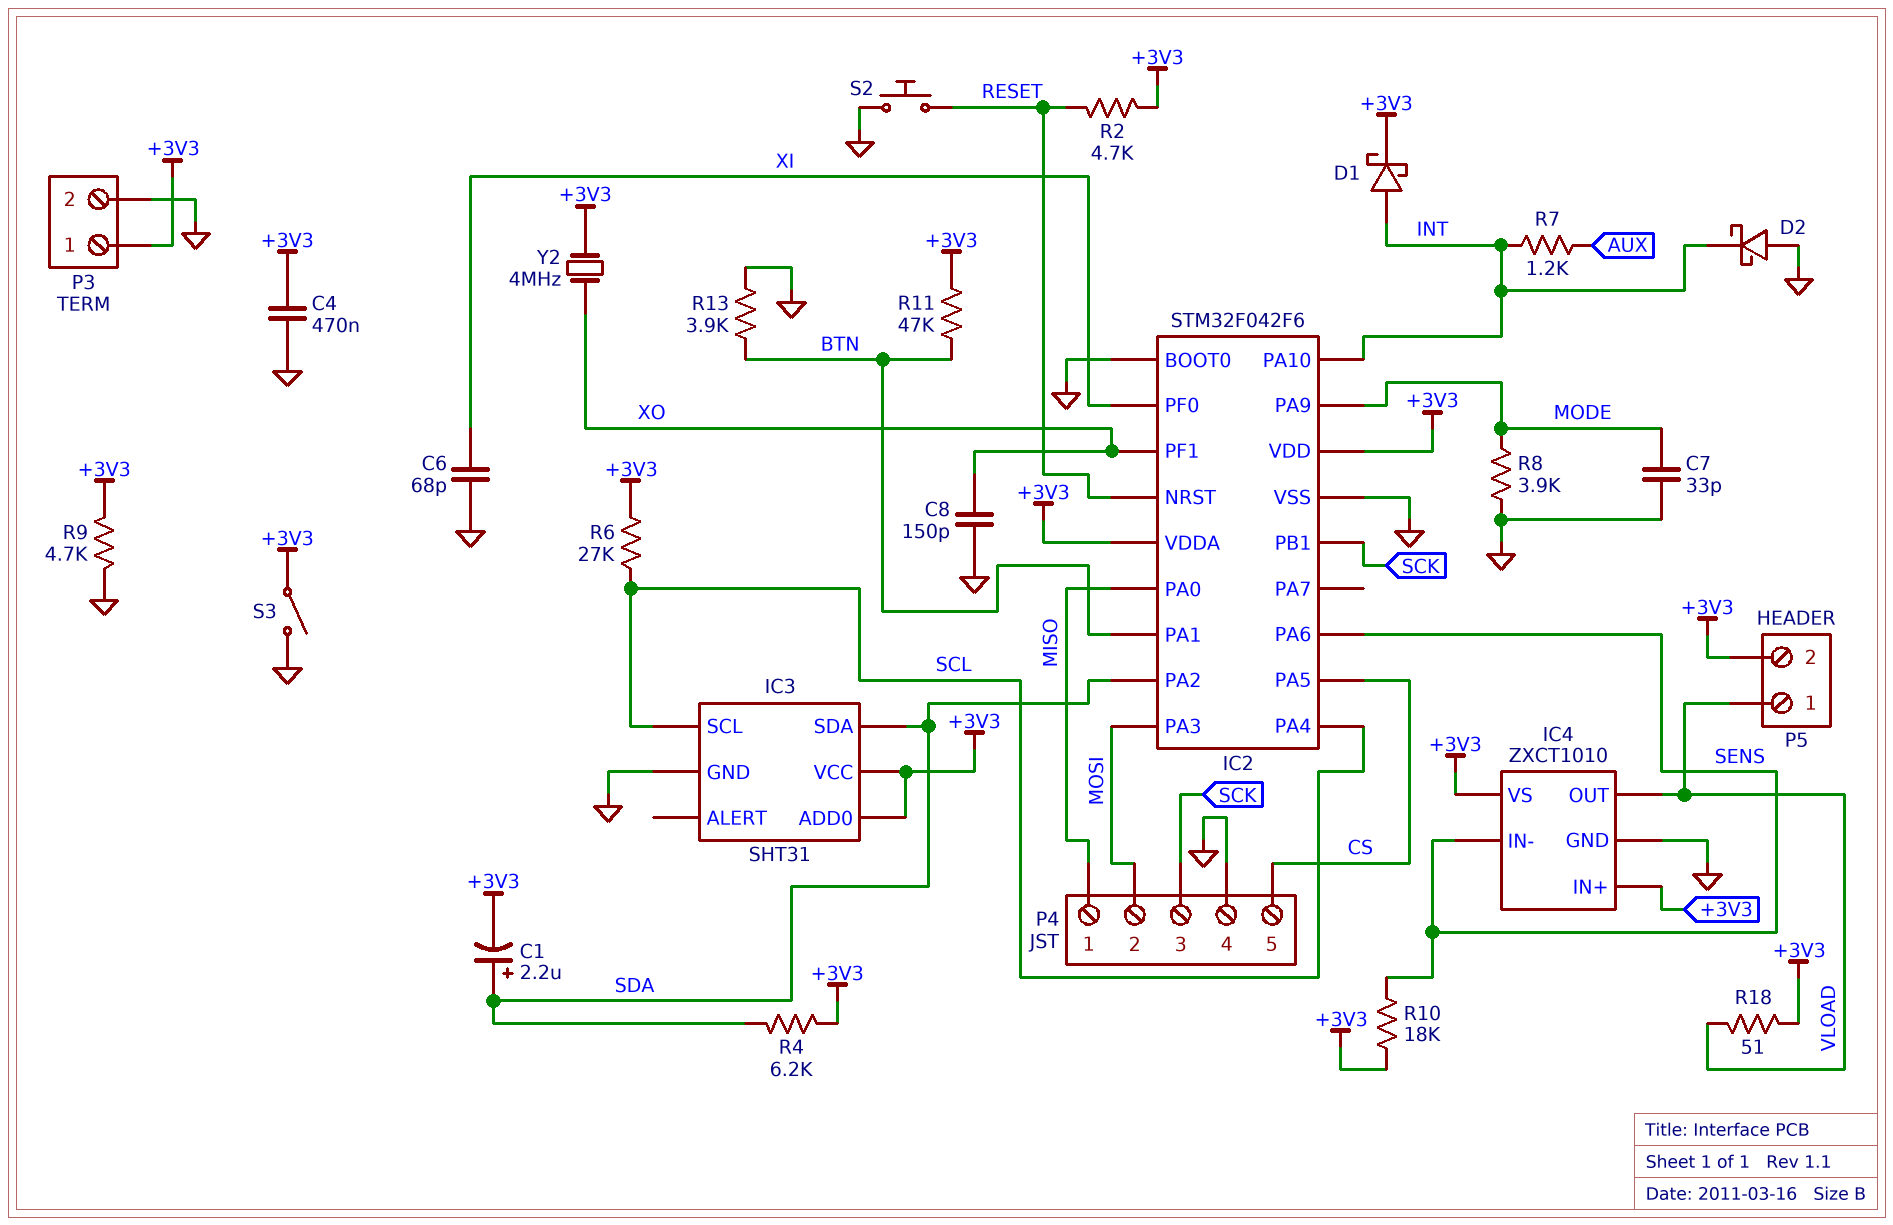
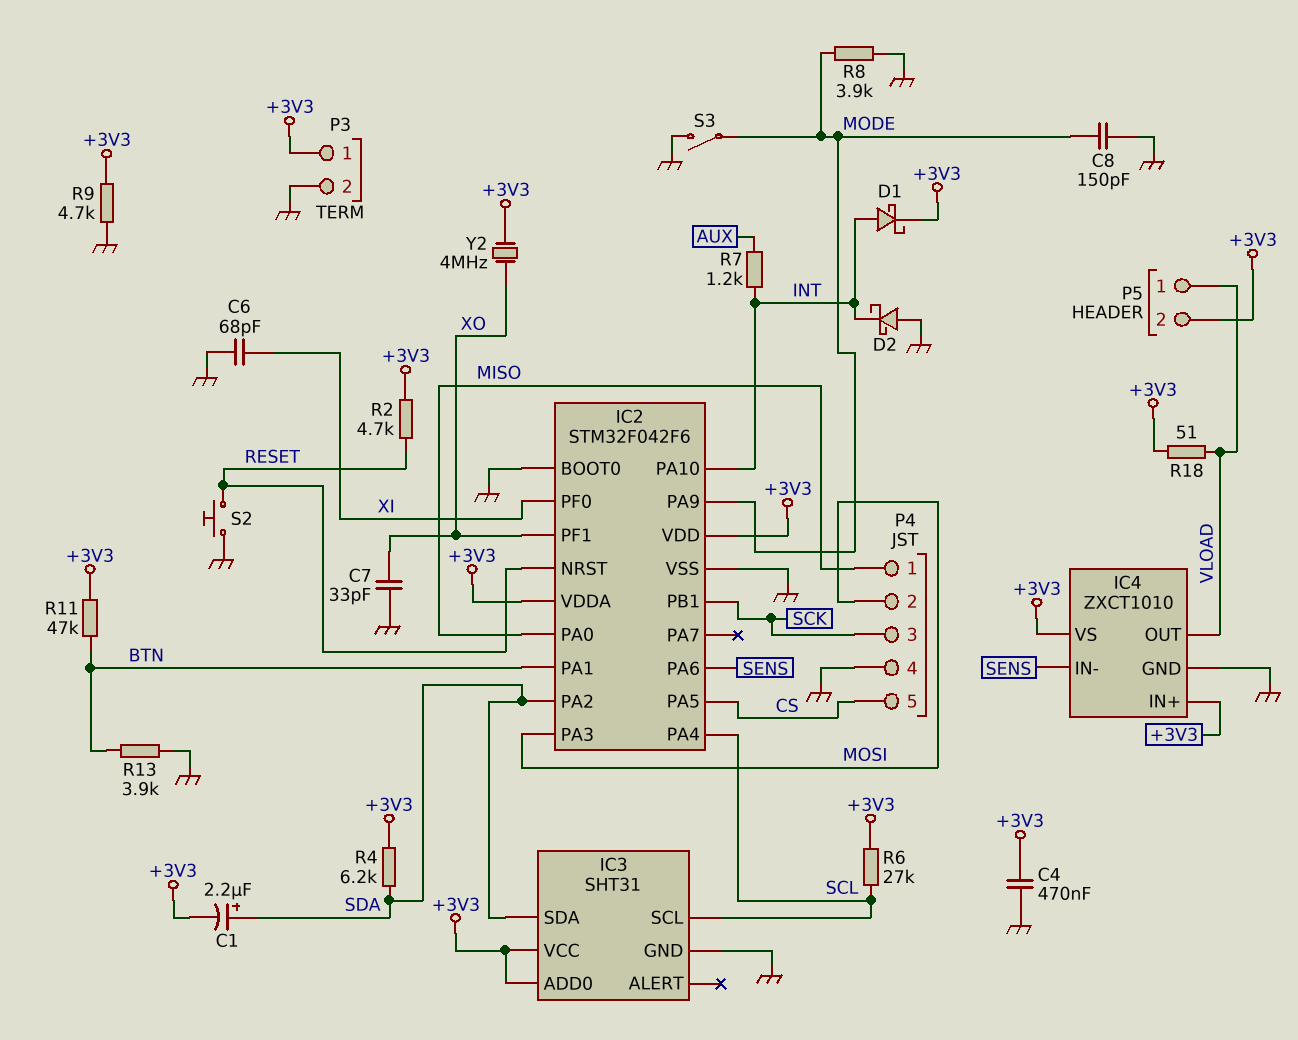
C7: 33pF (GND, MODE) -> 33pF (GND, XO)
C8: 150pF (GND, XO) -> 150pF (GND, MODE)
R10: 18k (+3V3, SENS) -> none
S3: switch (+3V3, GND) -> switch (GND, MODE)

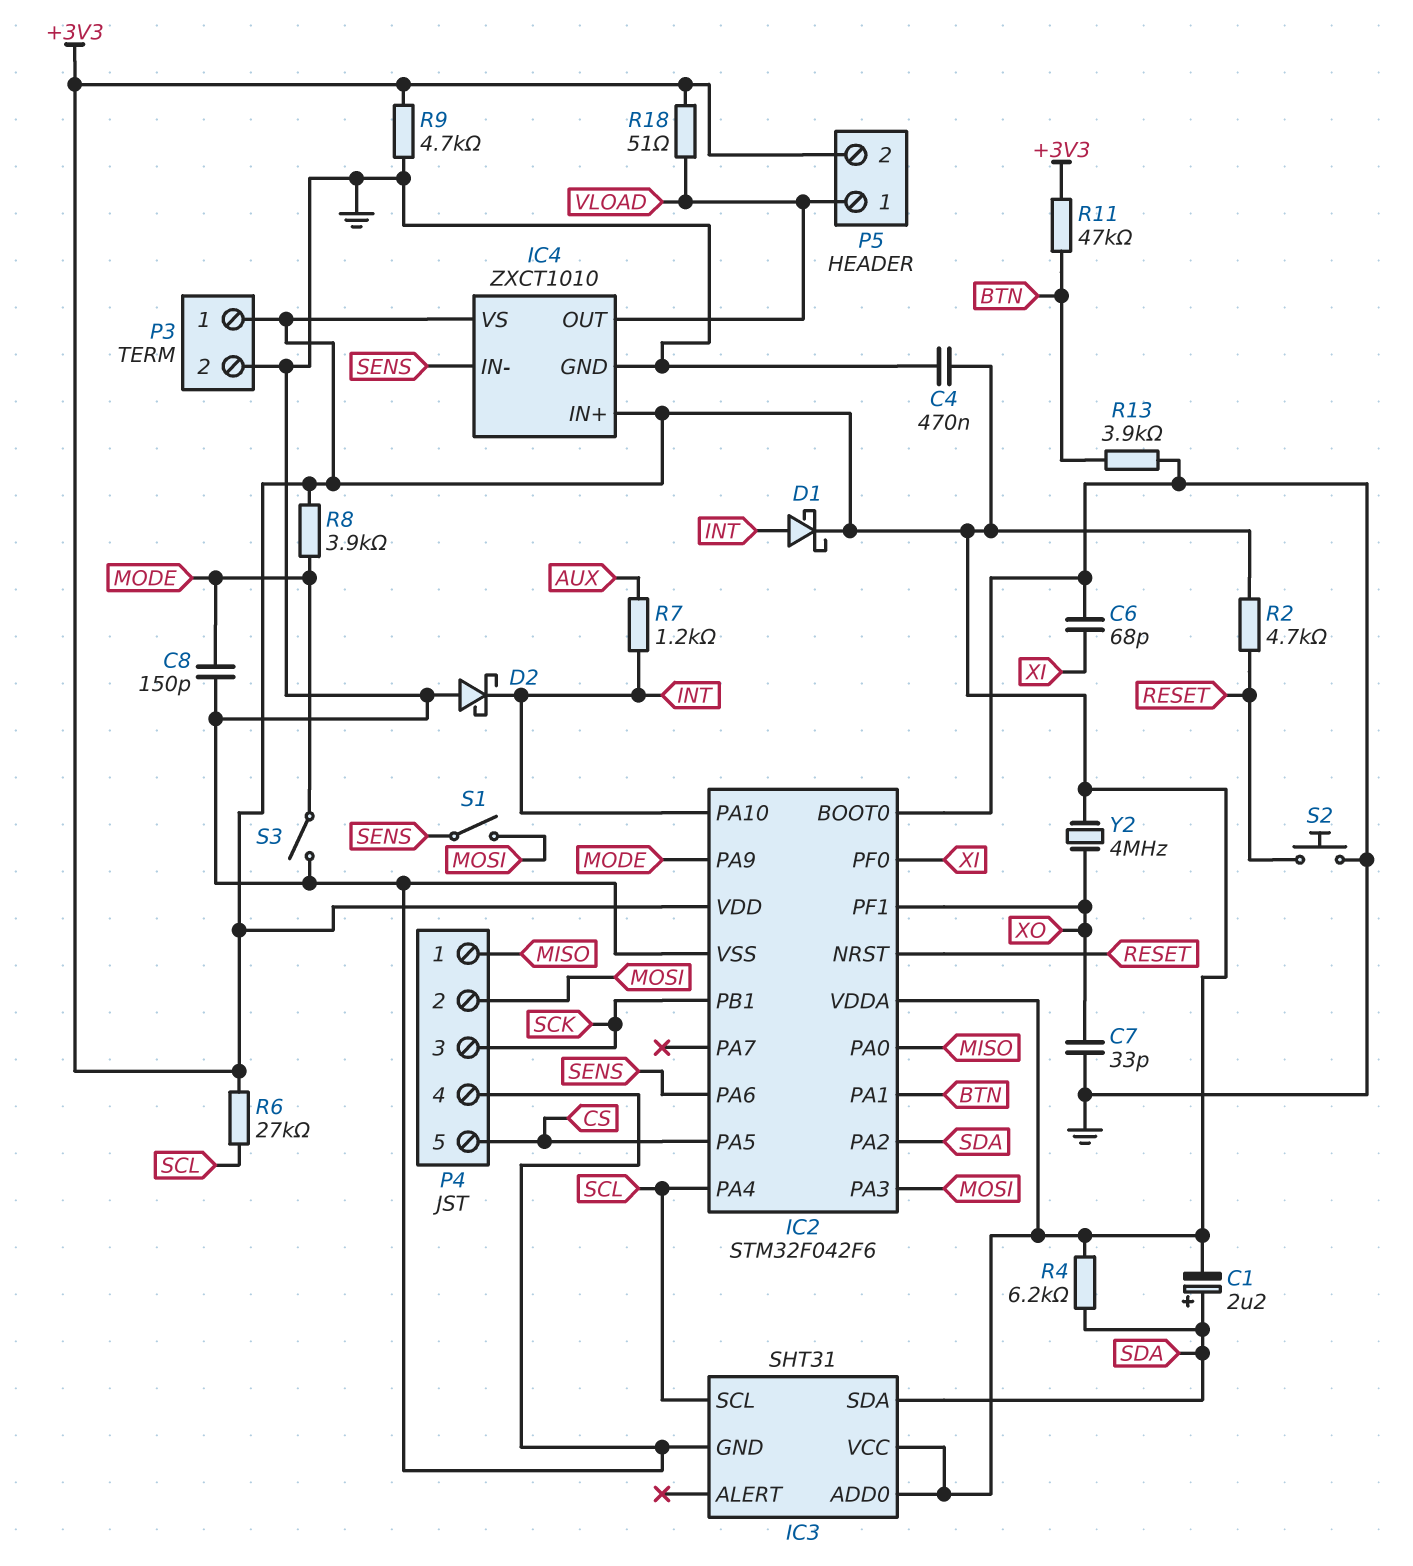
R8: 3.9k (GND, MODE) -> 3.9k (+3V3, MODE)
S1: none -> switch (MOSI, SENS)

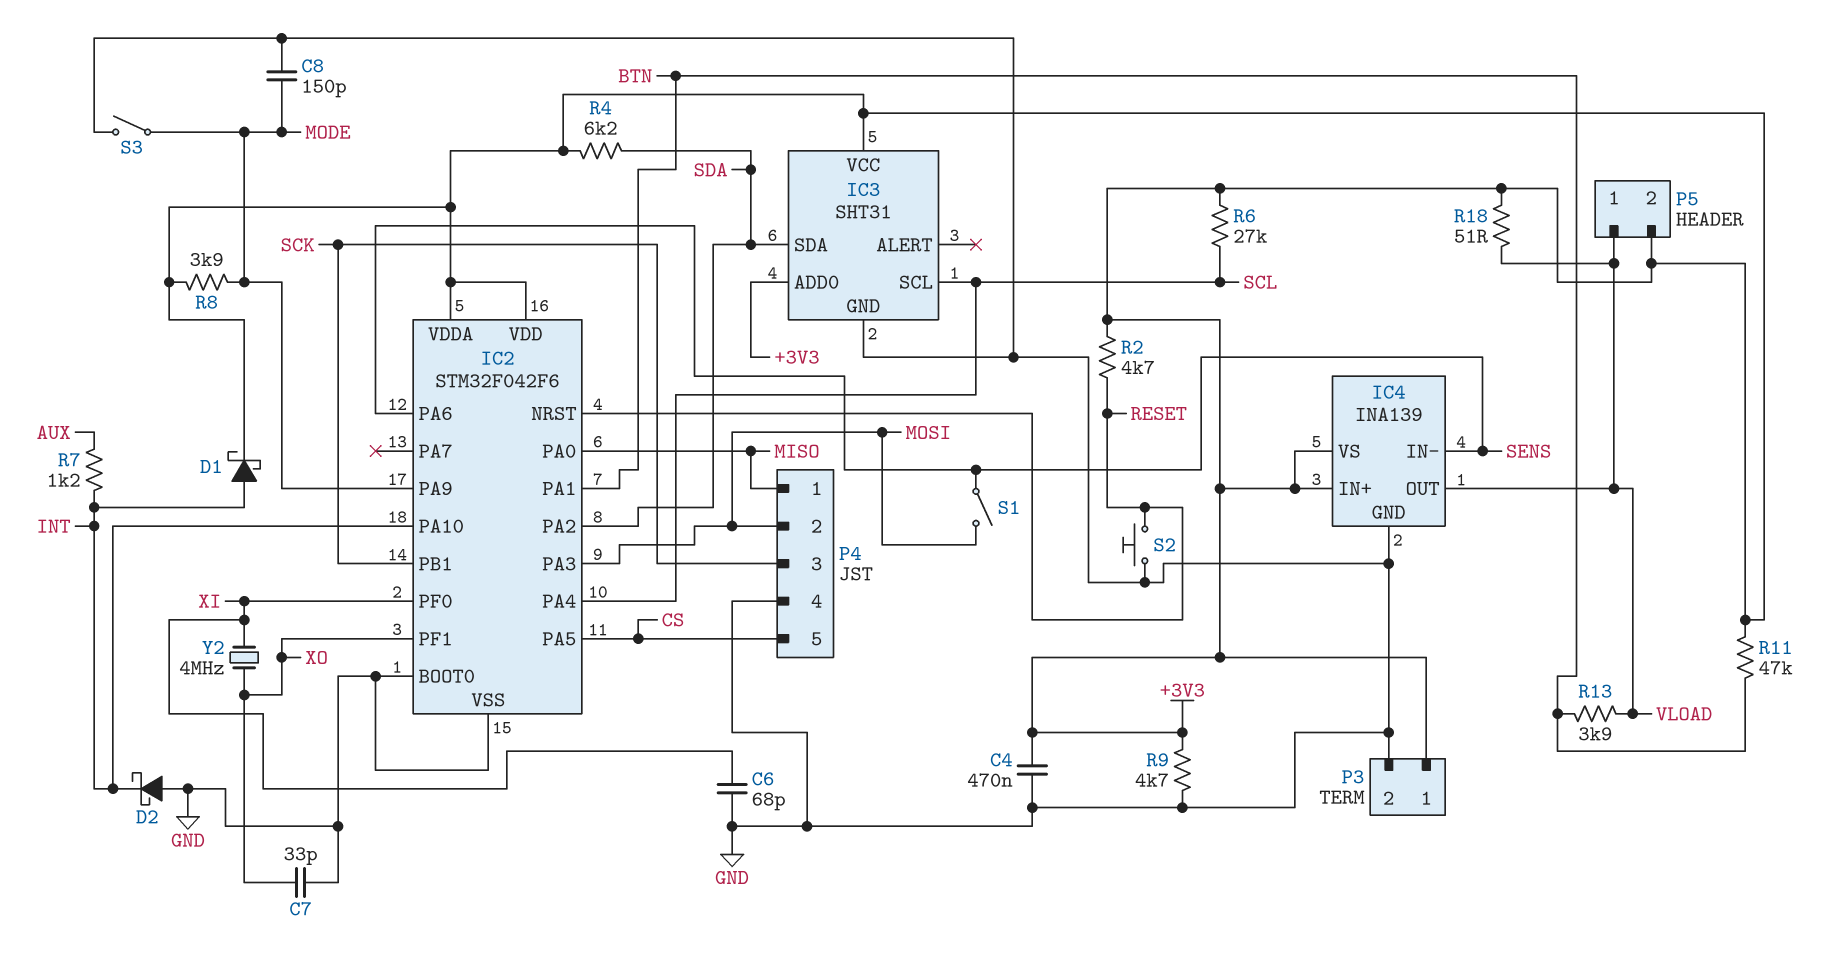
C1: 2.2uF (plus SDA, minus +3V3) -> none
IC4: ZXCT1010 -> INA139
R13: 3.9k (BTN, GND) -> 3.9k (BTN, VLOAD)
Y2: 4MHz (+3V3, XO) -> 4MHz (XI, XO)

